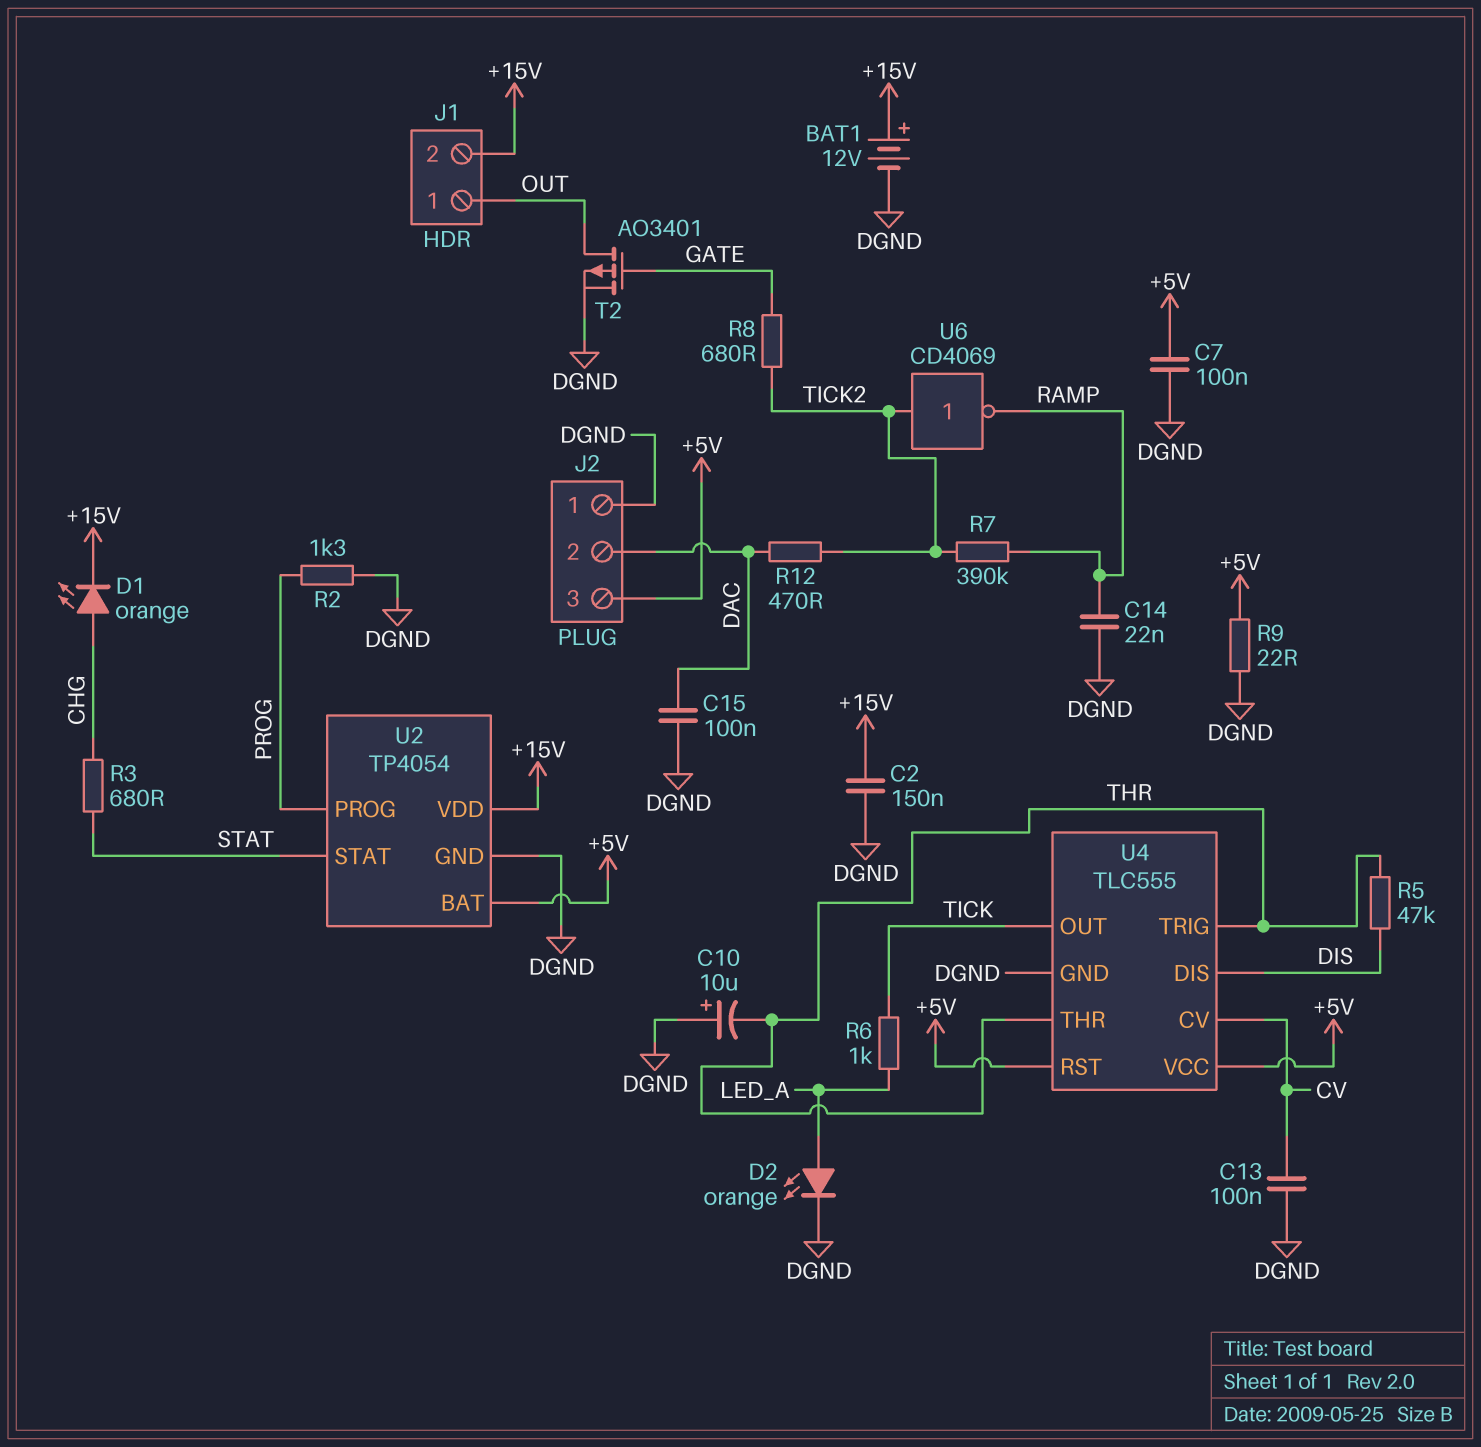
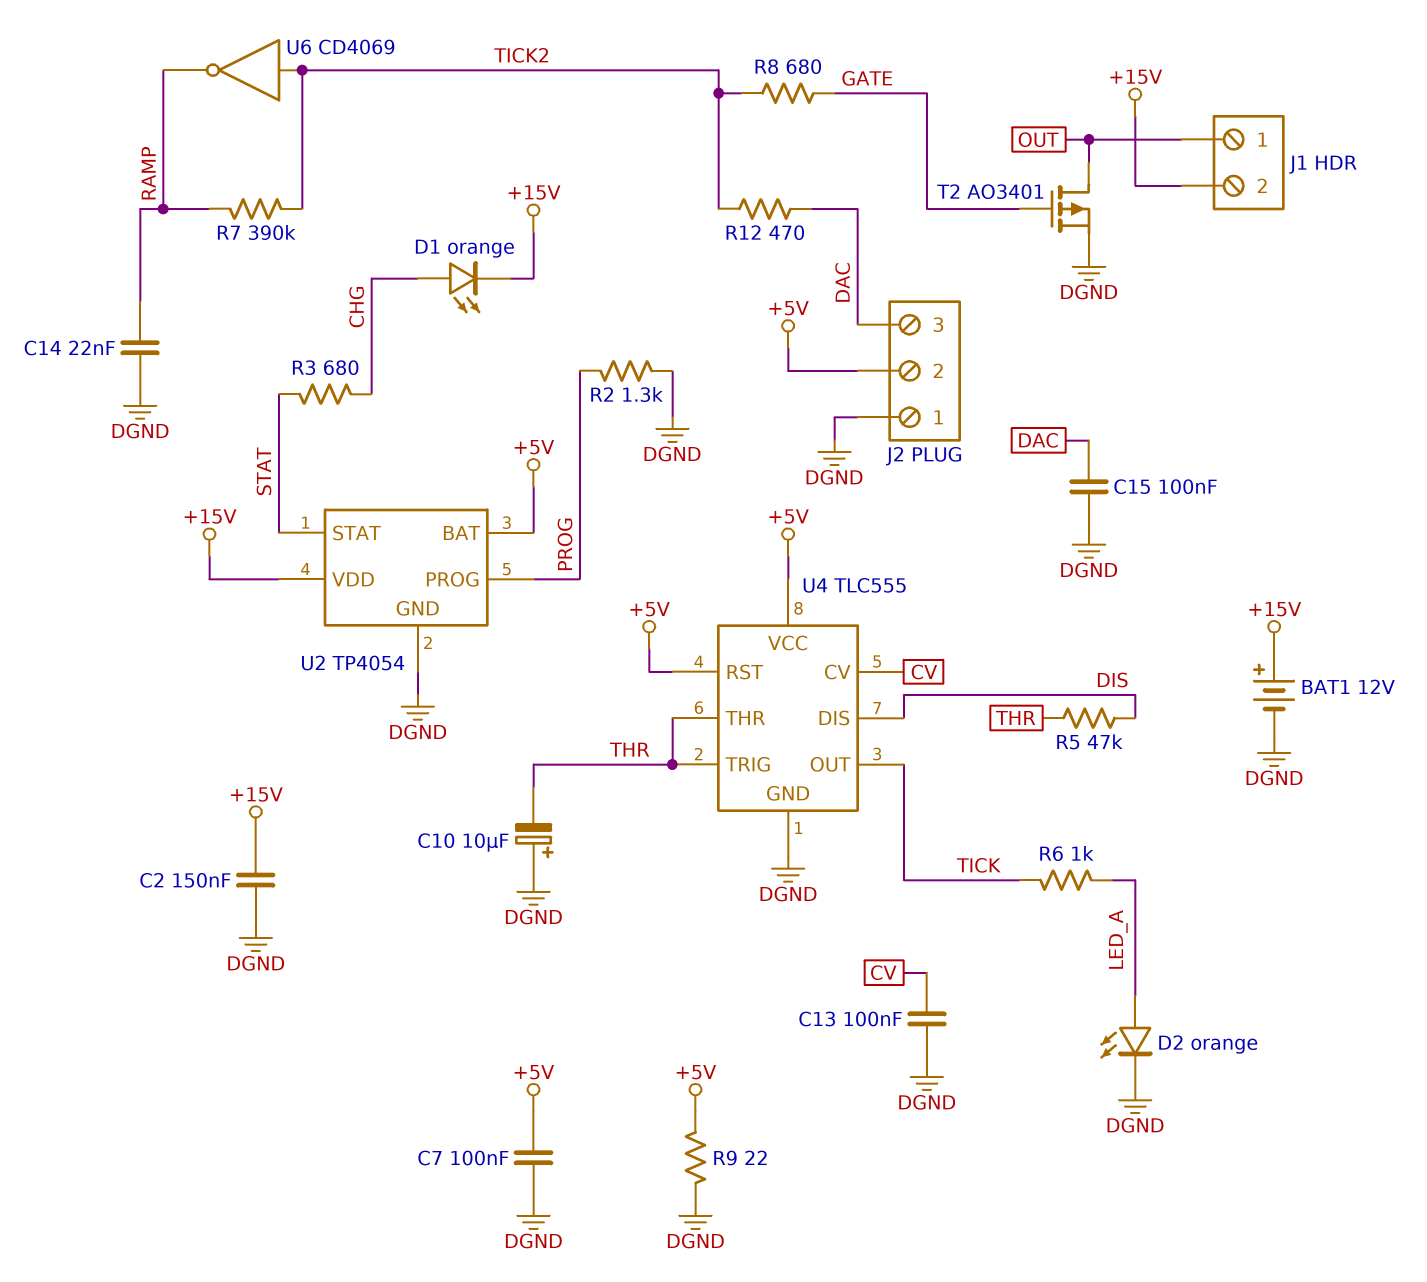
J2 pin 2: DAC -> +5V
J2 pin 3: +5V -> DAC

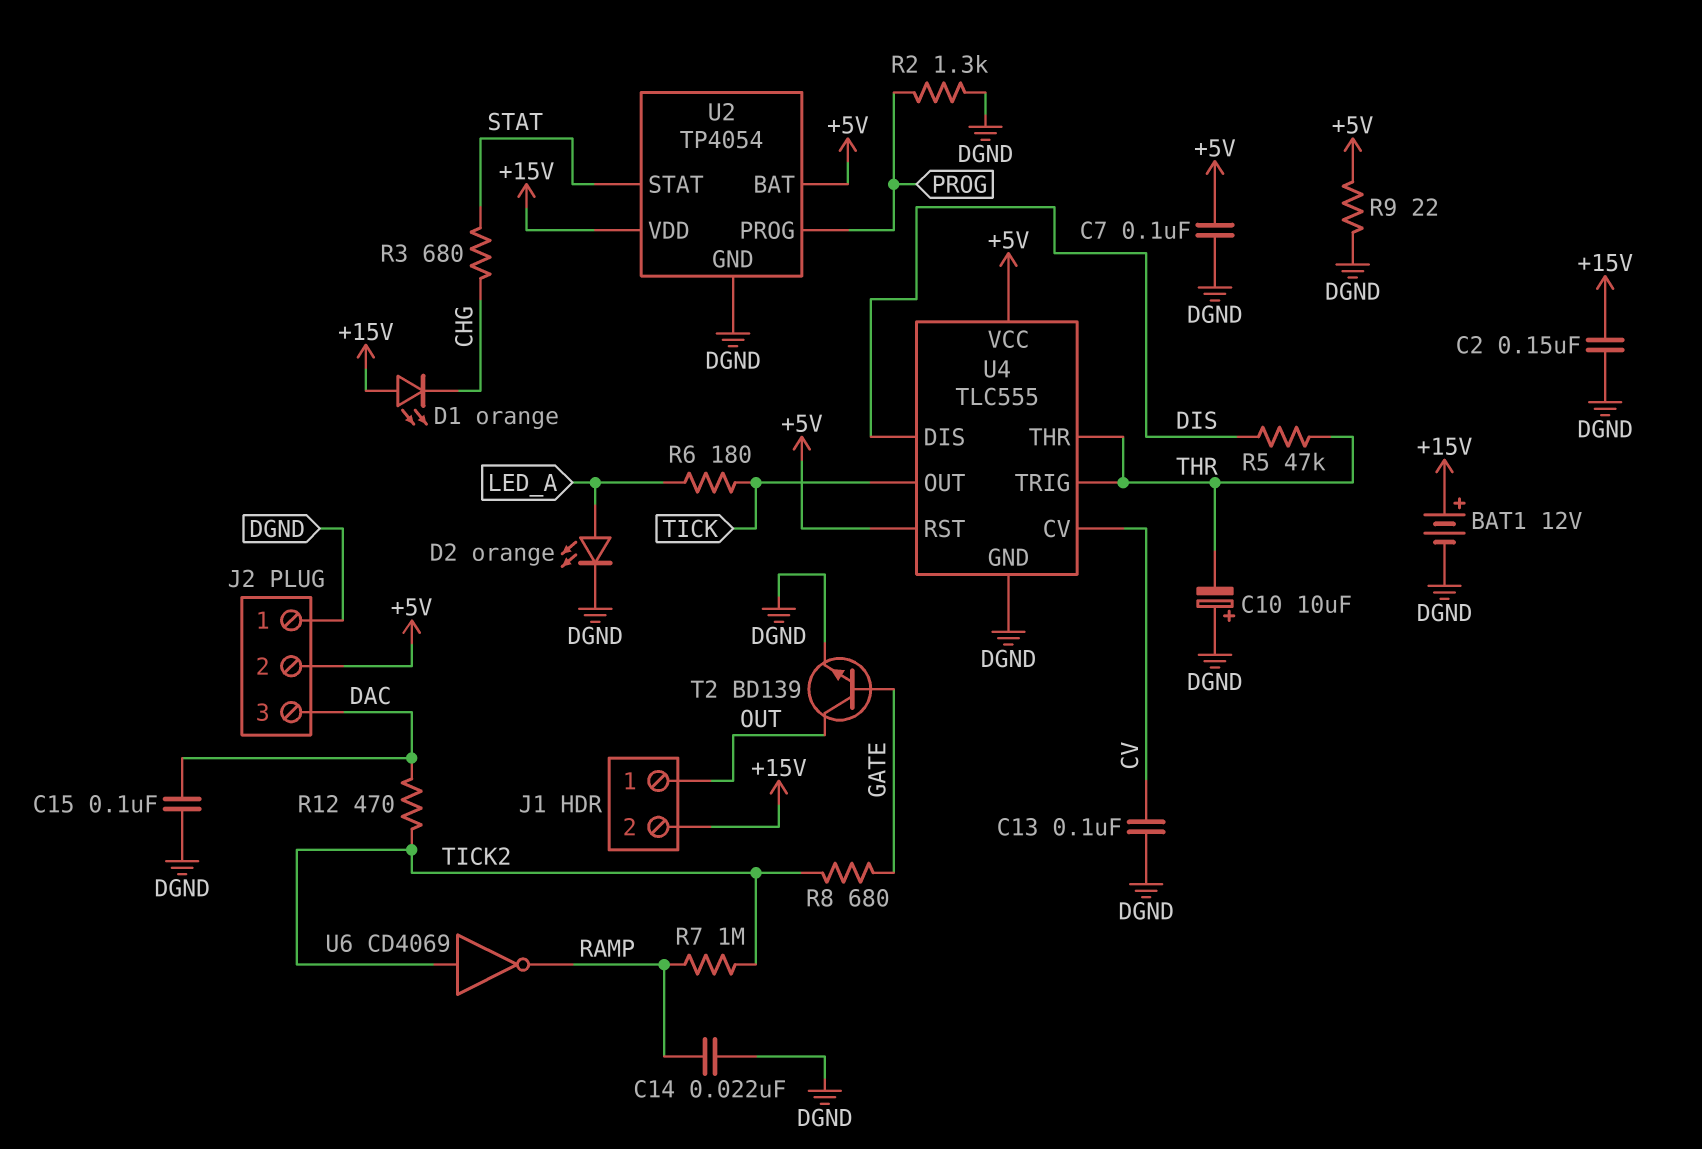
D1: LED orange (A CHG, K +15V) -> LED orange (A +15V, K CHG)
R6: 1k (LED_A, TICK) -> 180 (LED_A, TICK)
R7: 390k (RAMP, TICK2) -> 1M (RAMP, TICK2)
T2: PMOS AO3401 (G GATE, D OUT, S DGND) -> NPN BD139 (B GATE, C OUT, E DGND)

